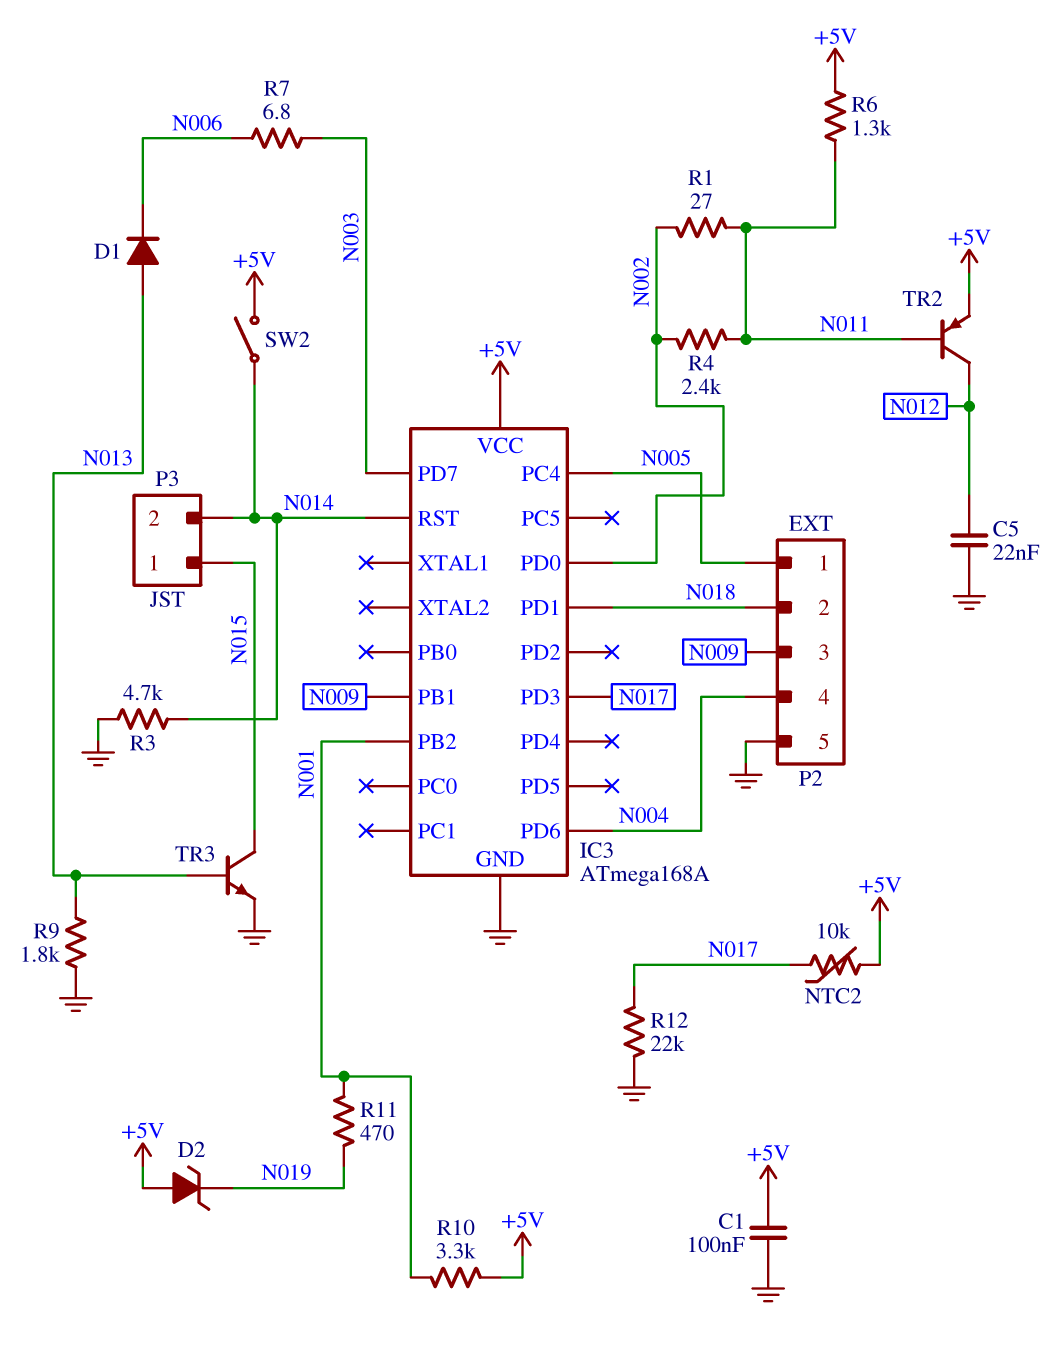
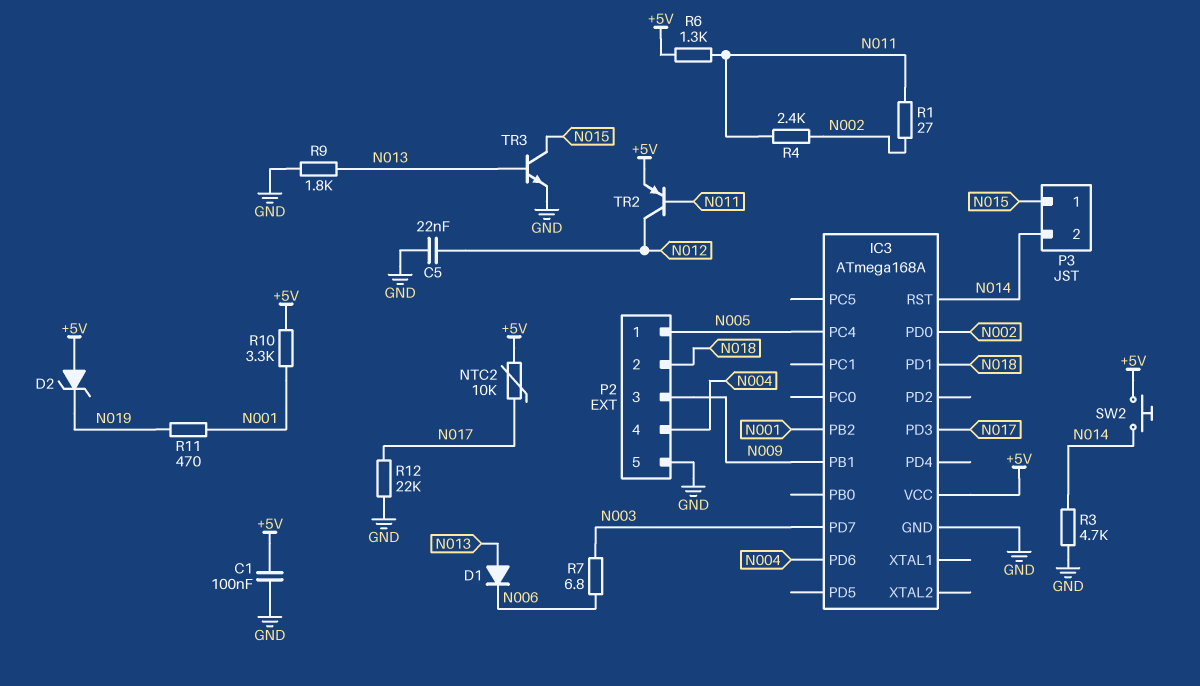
SW2: switch (+5V, N014) -> button (+5V, N014)

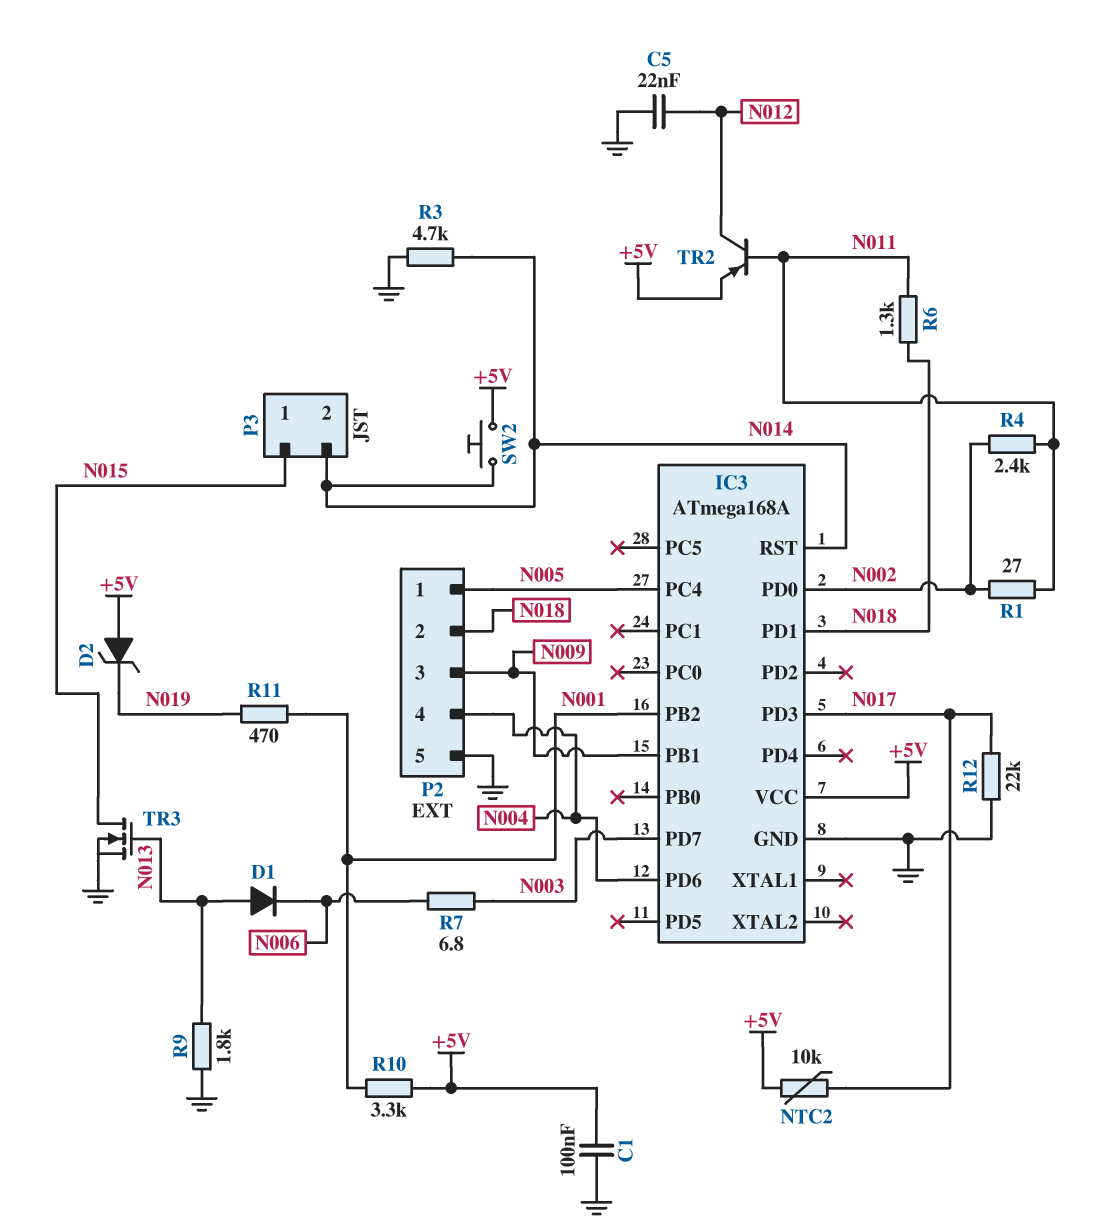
R6: 1.3k (+5V, N011) -> 1.3k (N011, N018)
TR3: NPN (B N013, C N015, E GND) -> NMOS (G N013, D N015, S GND)

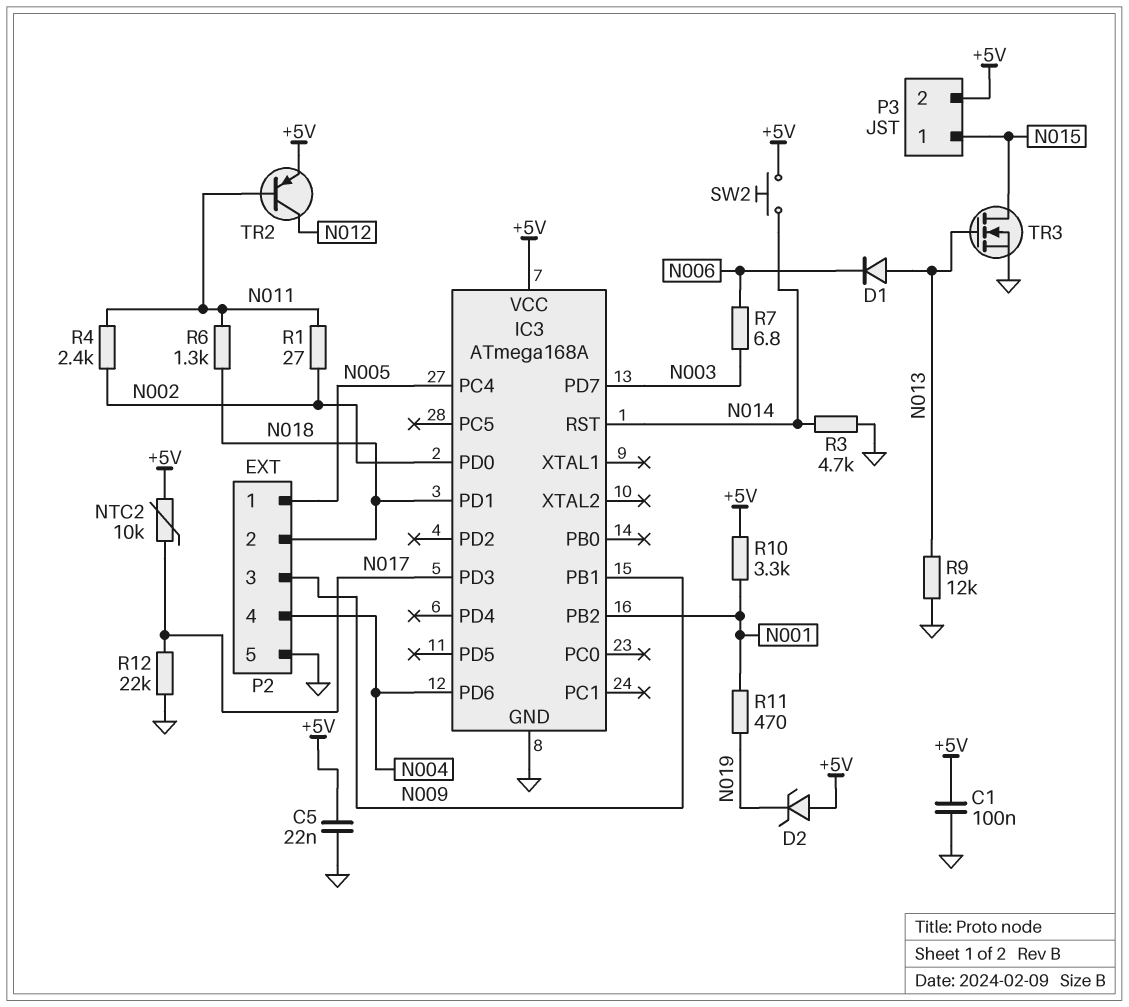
C5: 22nF (GND, N012) -> 22nF (+5V, GND)
P3 pin 2: N014 -> +5V
R9: 1.8k (GND, N013) -> 12k (GND, N013)

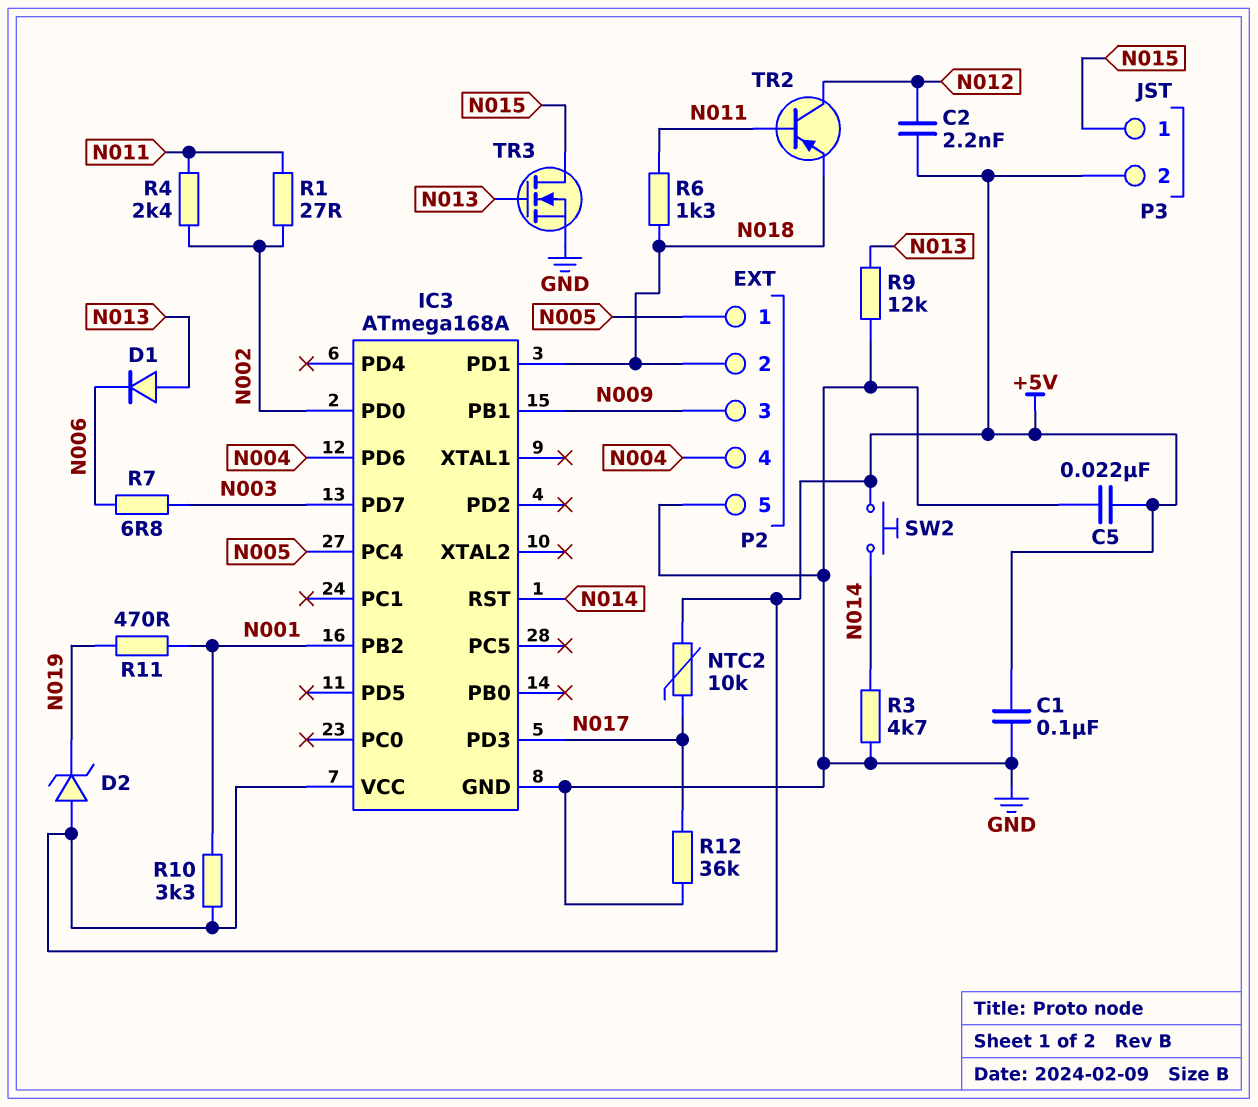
C2: none -> 2.2nF (+5V, N012)
R12: 22k (GND, N017) -> 36k (GND, N017)
TR2: PNP (B N011, C N012, E +5V) -> PNP (B N011, C N012, E N018)

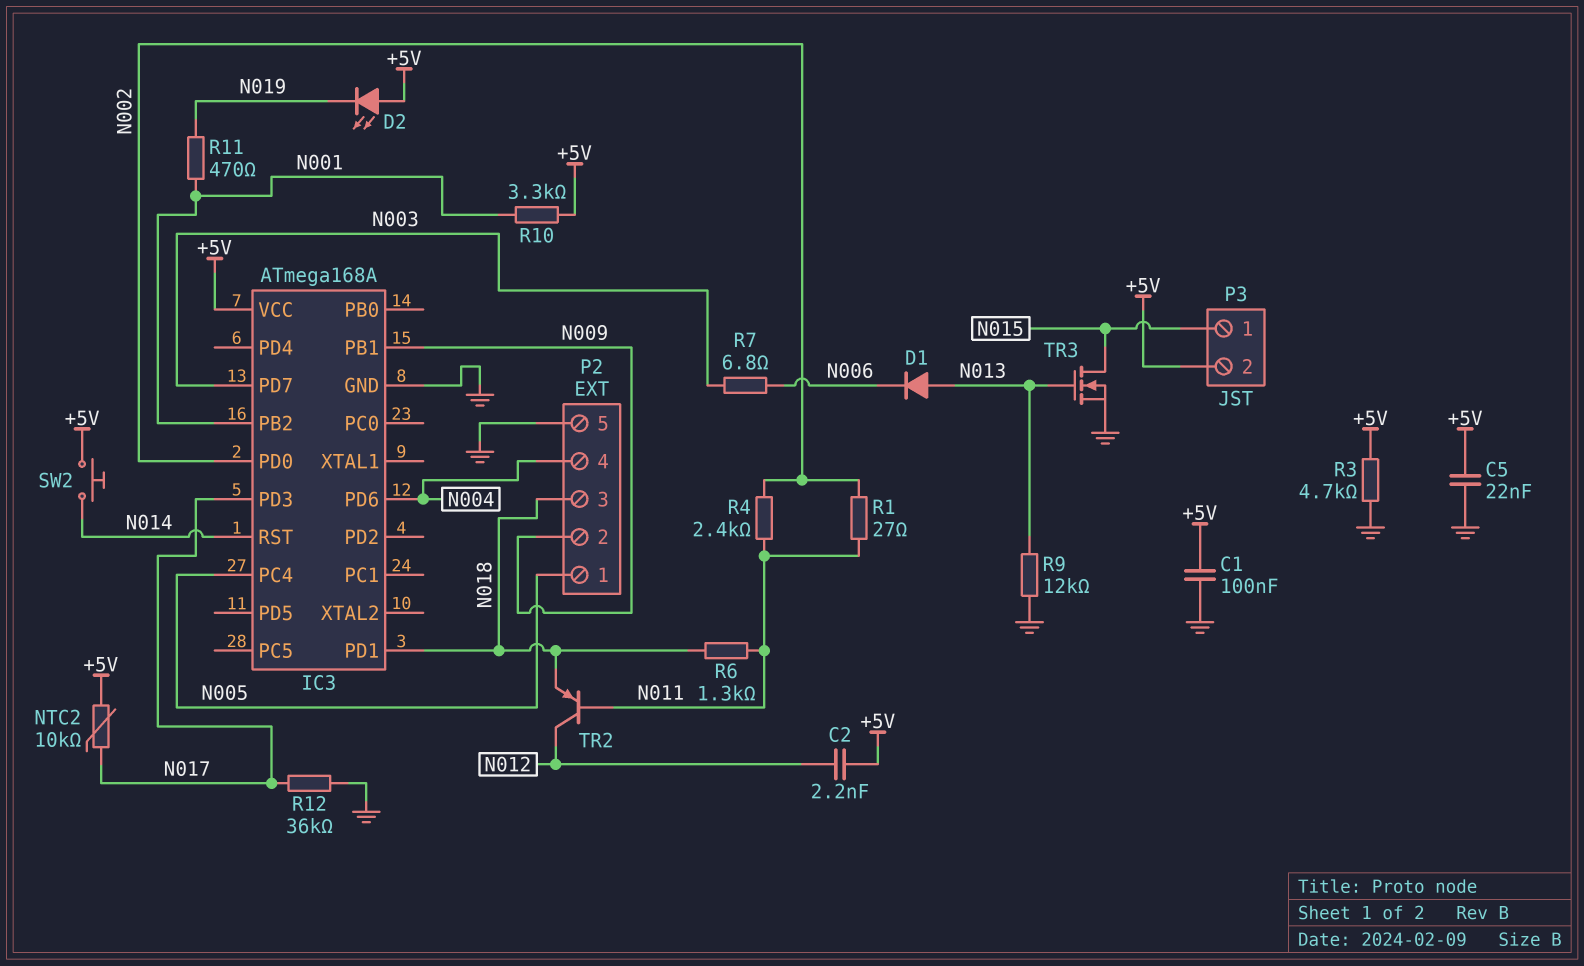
D2: zener (A +5V, K N019) -> LED (A +5V, K N019)
P2 pin 2: N018 -> N009
P2 pin 3: N009 -> N018
R3: 4.7k (GND, N014) -> 4.7k (+5V, GND)

